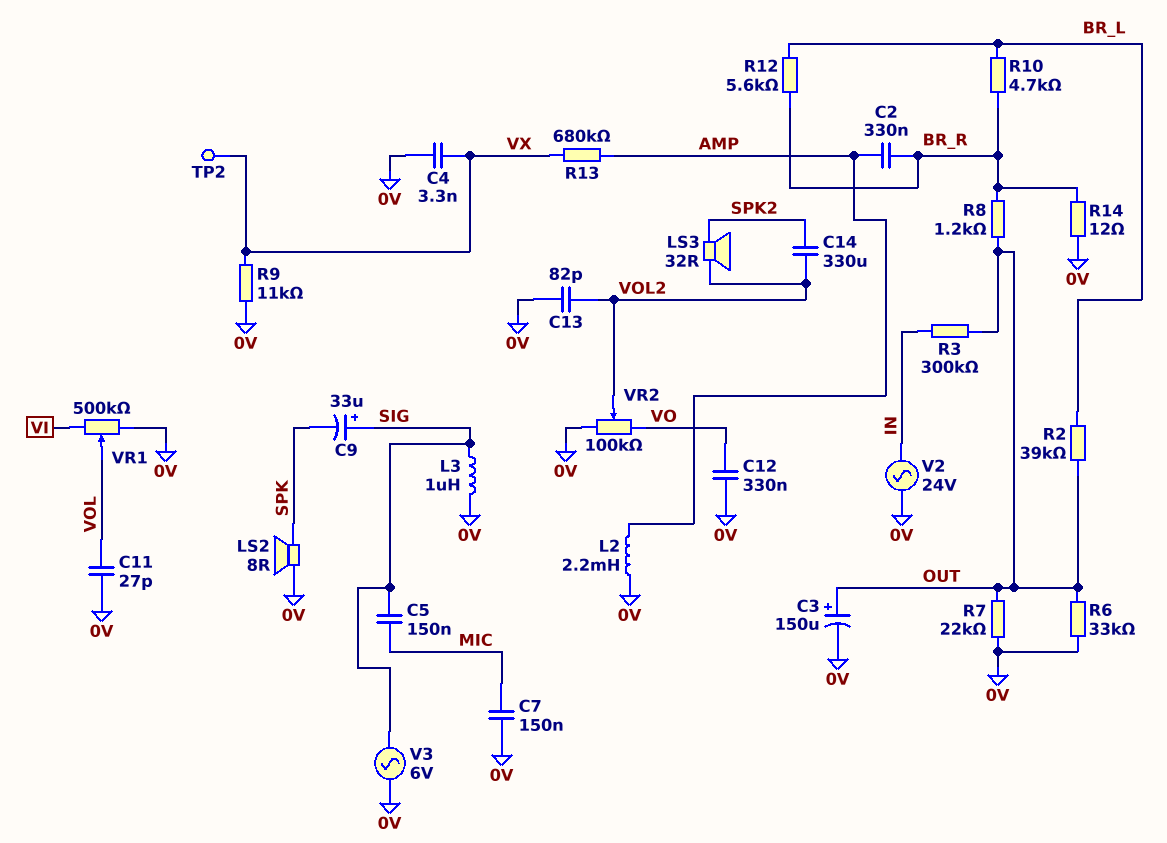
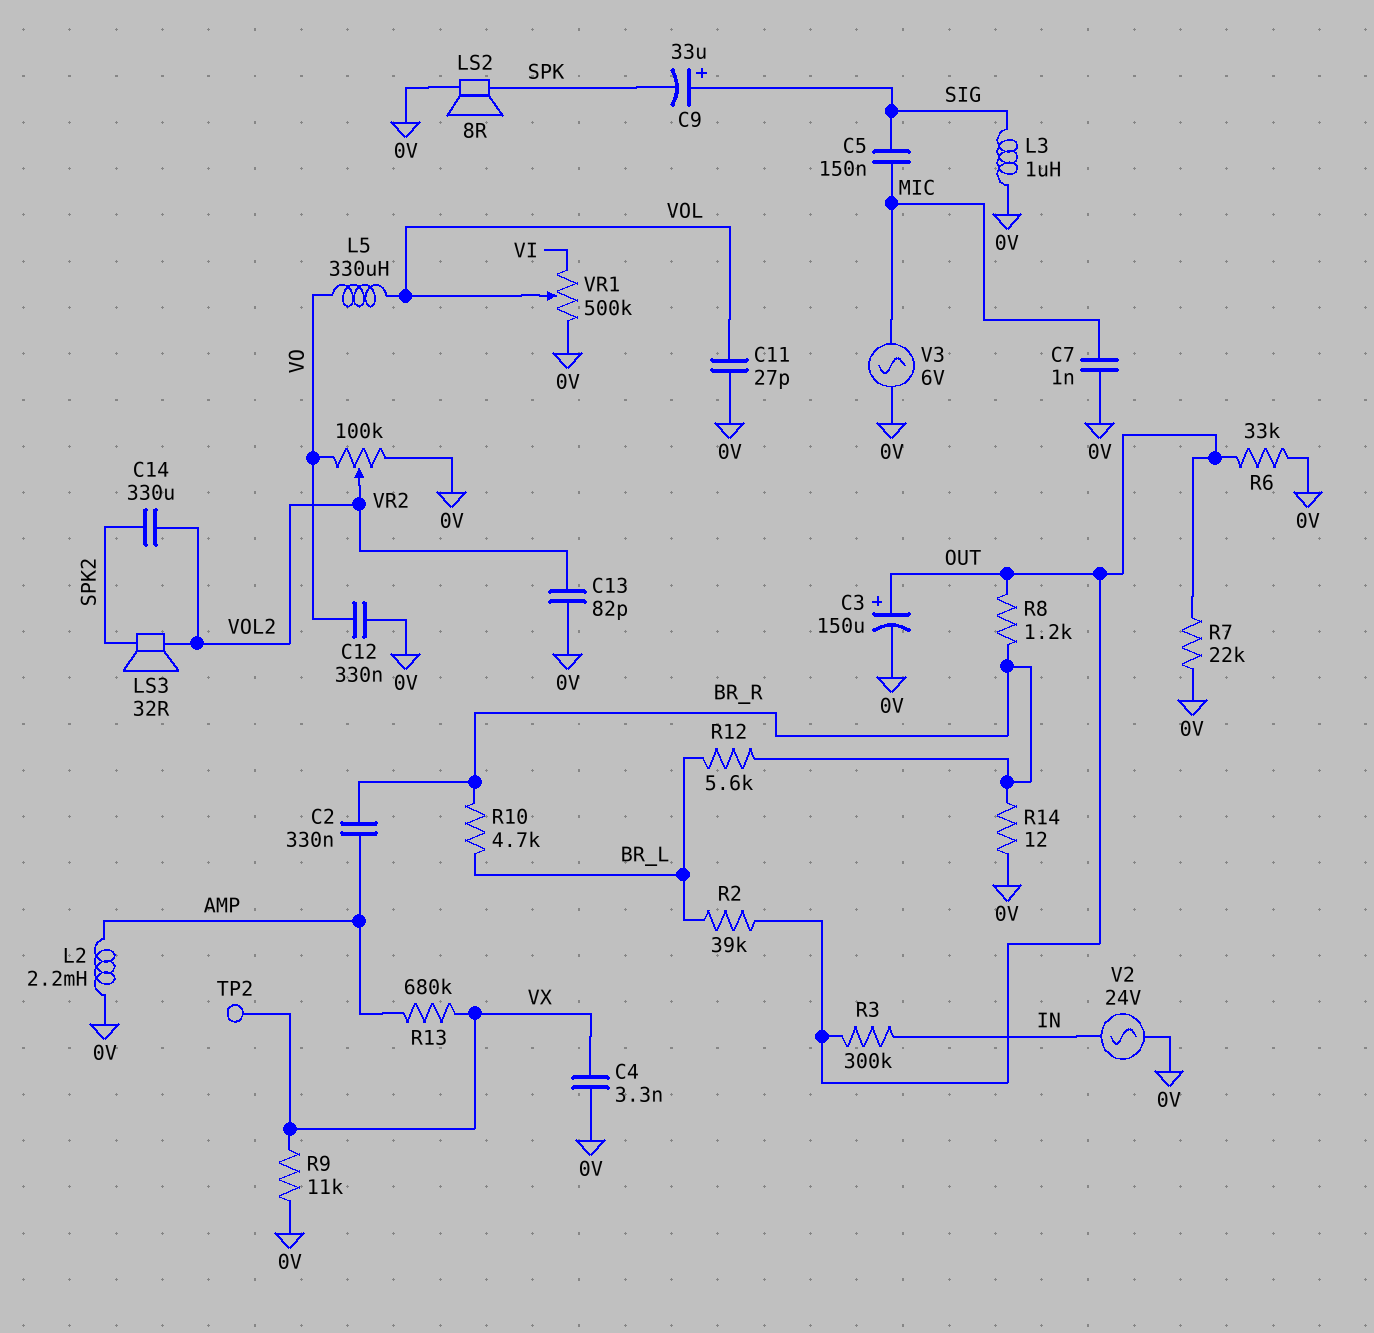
C7: 150nF (0V, MIC) -> 1nF (0V, MIC)
L5: none -> 330uH (VO, VOL)
V3: AC 6V (0V, SIG) -> AC 6V (0V, MIC)

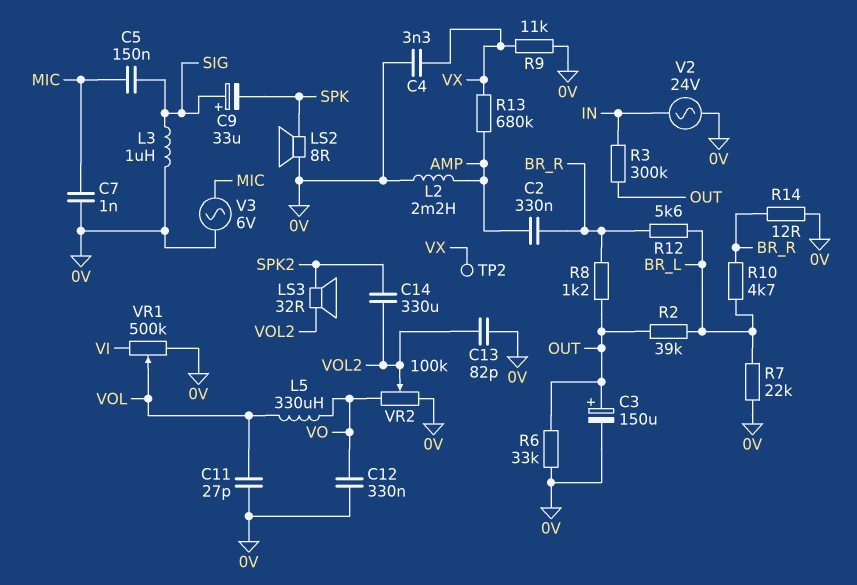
R7: 22k (0V, OUT) -> 22k (0V, BR_L)

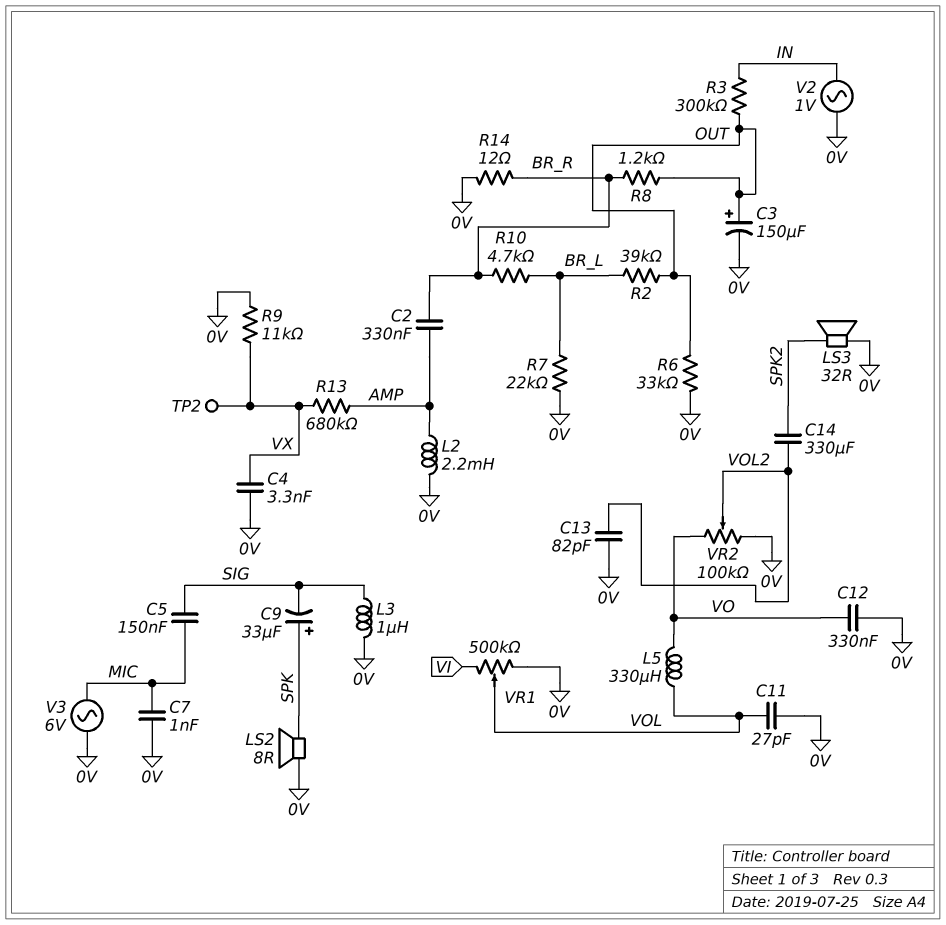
C9: 33uF (plus SIG, minus SPK) -> 33uF (plus SPK, minus SIG)
LS3: speaker 32R (SPK2, VOL2) -> speaker 32R (0V, SPK2)
R12: 5.6k (BR_L, BR_R) -> none
V2: AC 24V (0V, IN) -> AC 1V (0V, IN)

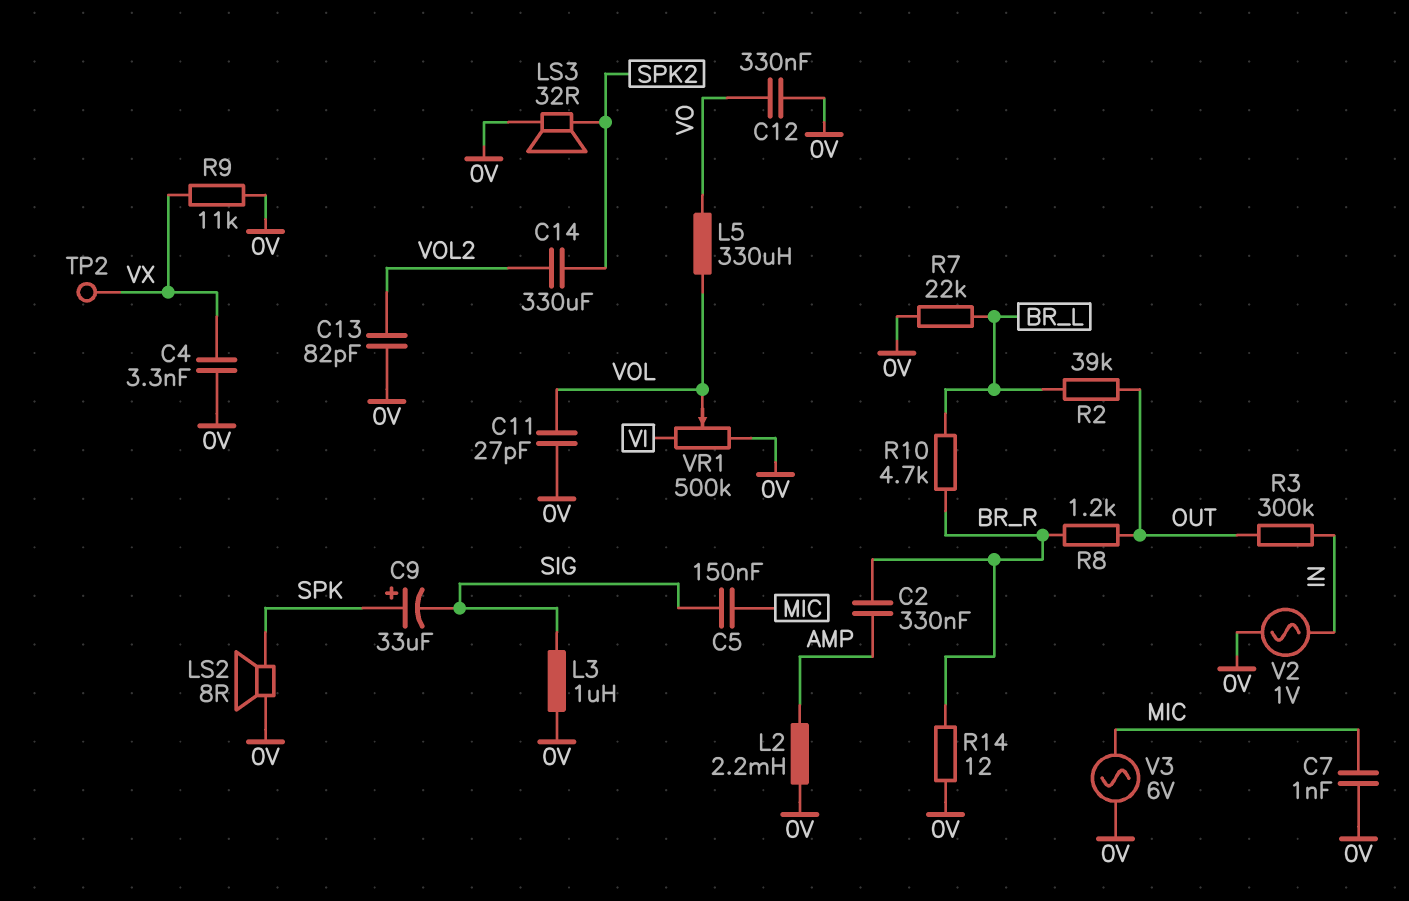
C3: 150uF (plus OUT, minus 0V) -> none
R6: 33k (0V, OUT) -> none
R13: 680k (AMP, VX) -> none
VR2: 100k (0V, VO, wiper VOL2) -> none

